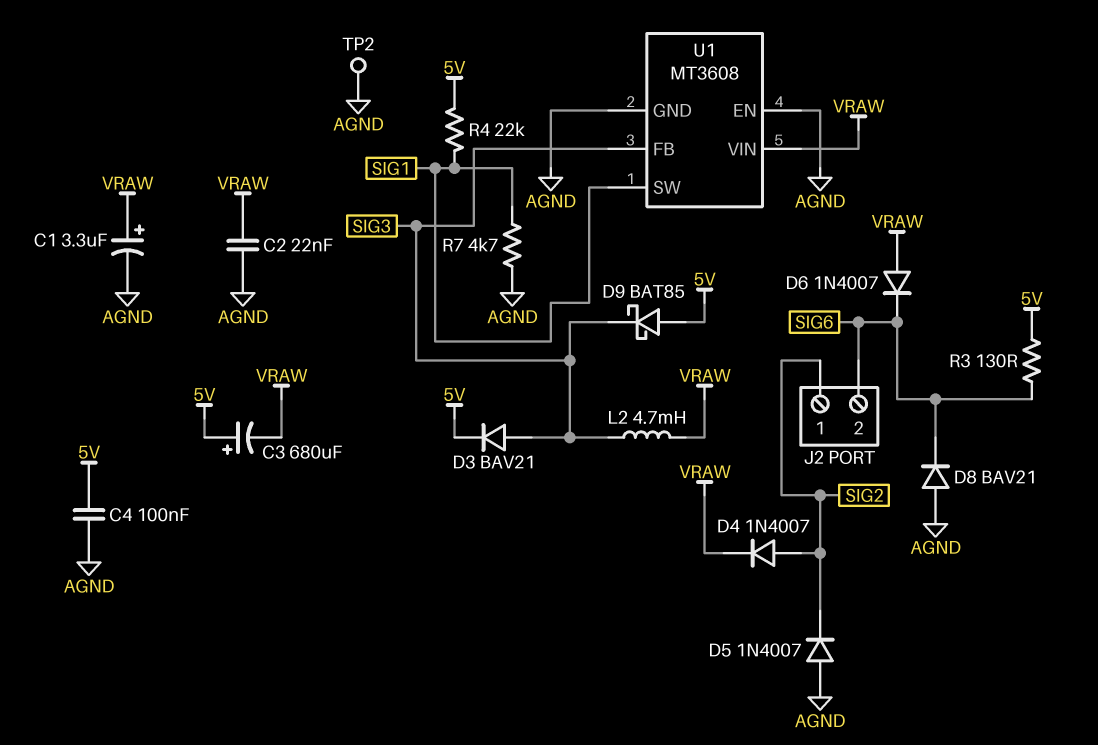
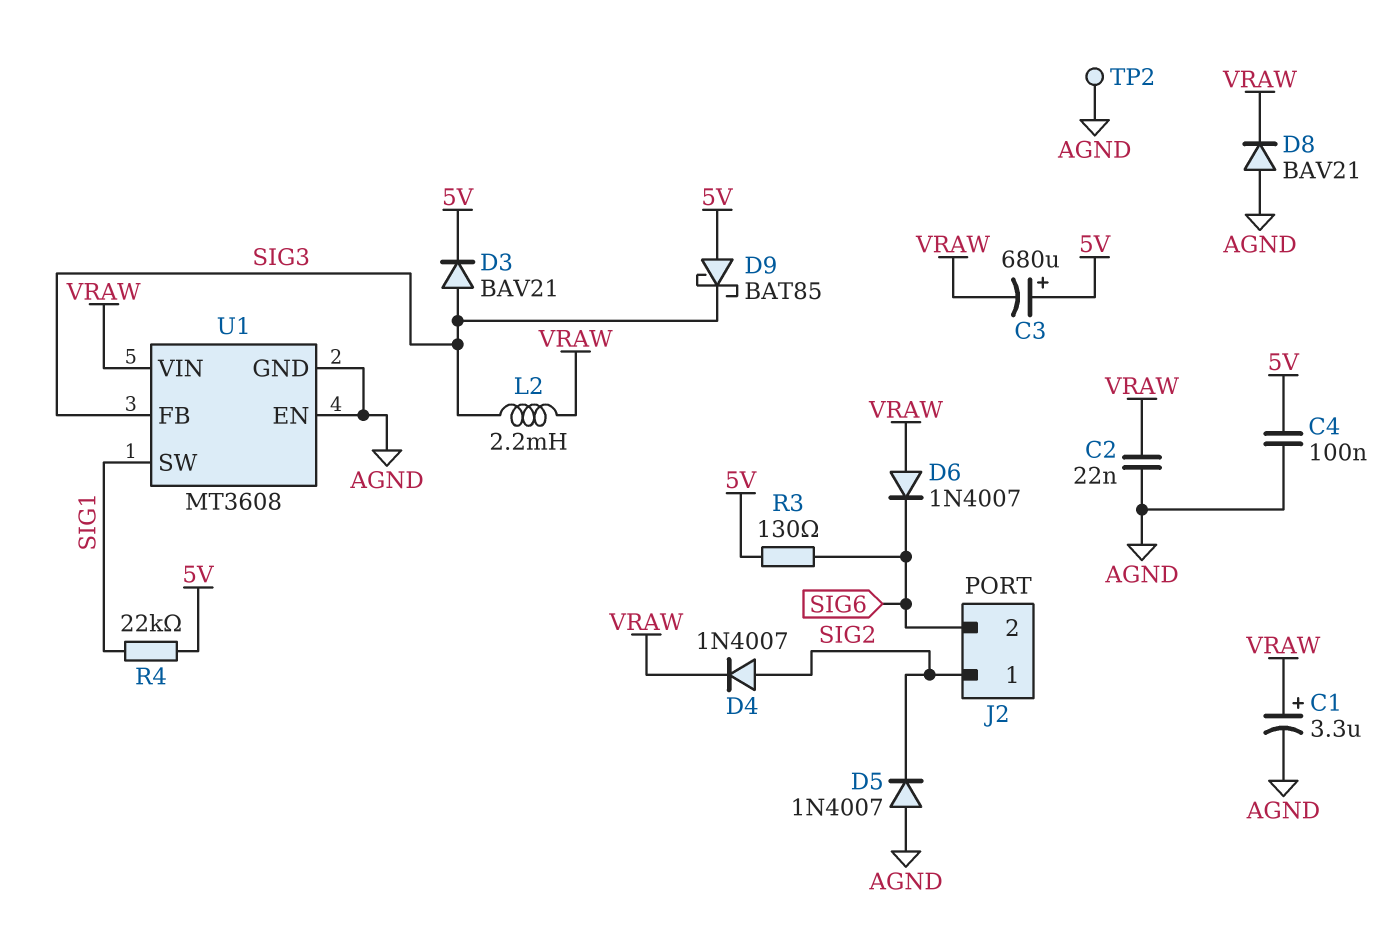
D8: diode BAV21 (A AGND, K SIG6) -> diode BAV21 (A AGND, K VRAW)
L2: 4.7mH (SIG3, VRAW) -> 2.2mH (SIG3, VRAW)
R7: 4.7k (AGND, SIG1) -> none

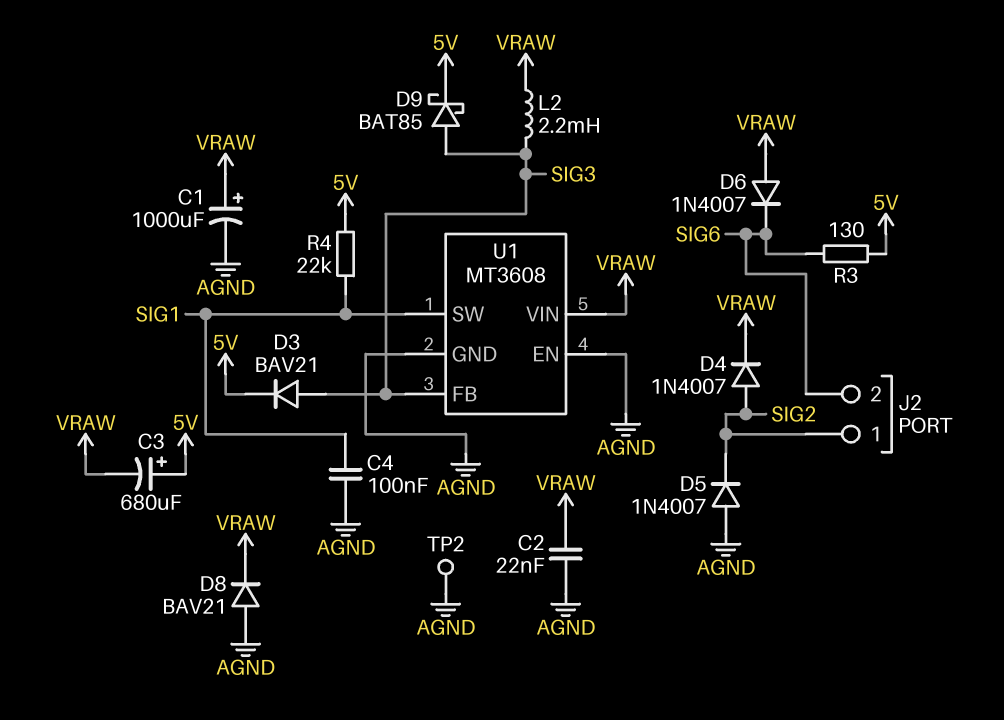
C1: 3.3uF (plus VRAW, minus AGND) -> 1000uF (plus VRAW, minus AGND)
C4: 100nF (5V, AGND) -> 100nF (AGND, SIG1)
D9: schottky BAT85 (A 5V, K SIG3) -> schottky BAT85 (A SIG3, K 5V)

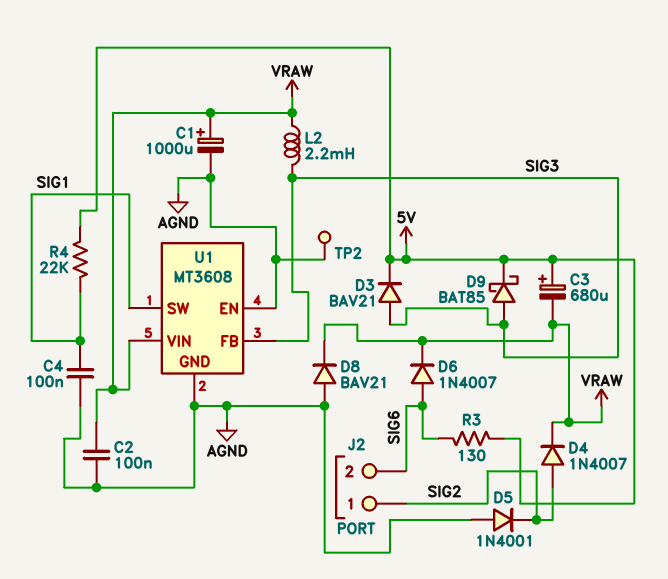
C2: 22nF (AGND, VRAW) -> 100nF (AGND, VRAW)
D5: diode 1N4007 (A AGND, K SIG2) -> diode 1N4001 (A AGND, K SIG2)
D6: diode 1N4007 (A VRAW, K SIG6) -> diode 1N4007 (A SIG6, K VRAW)

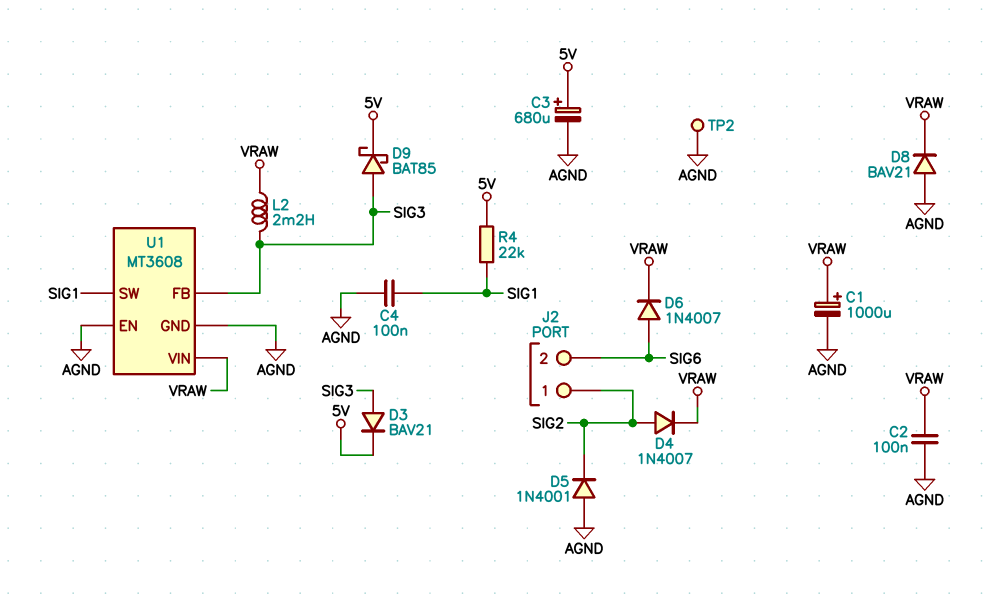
C3: 680uF (plus 5V, minus VRAW) -> 680uF (plus 5V, minus AGND)
R3: 130 (5V, SIG6) -> none

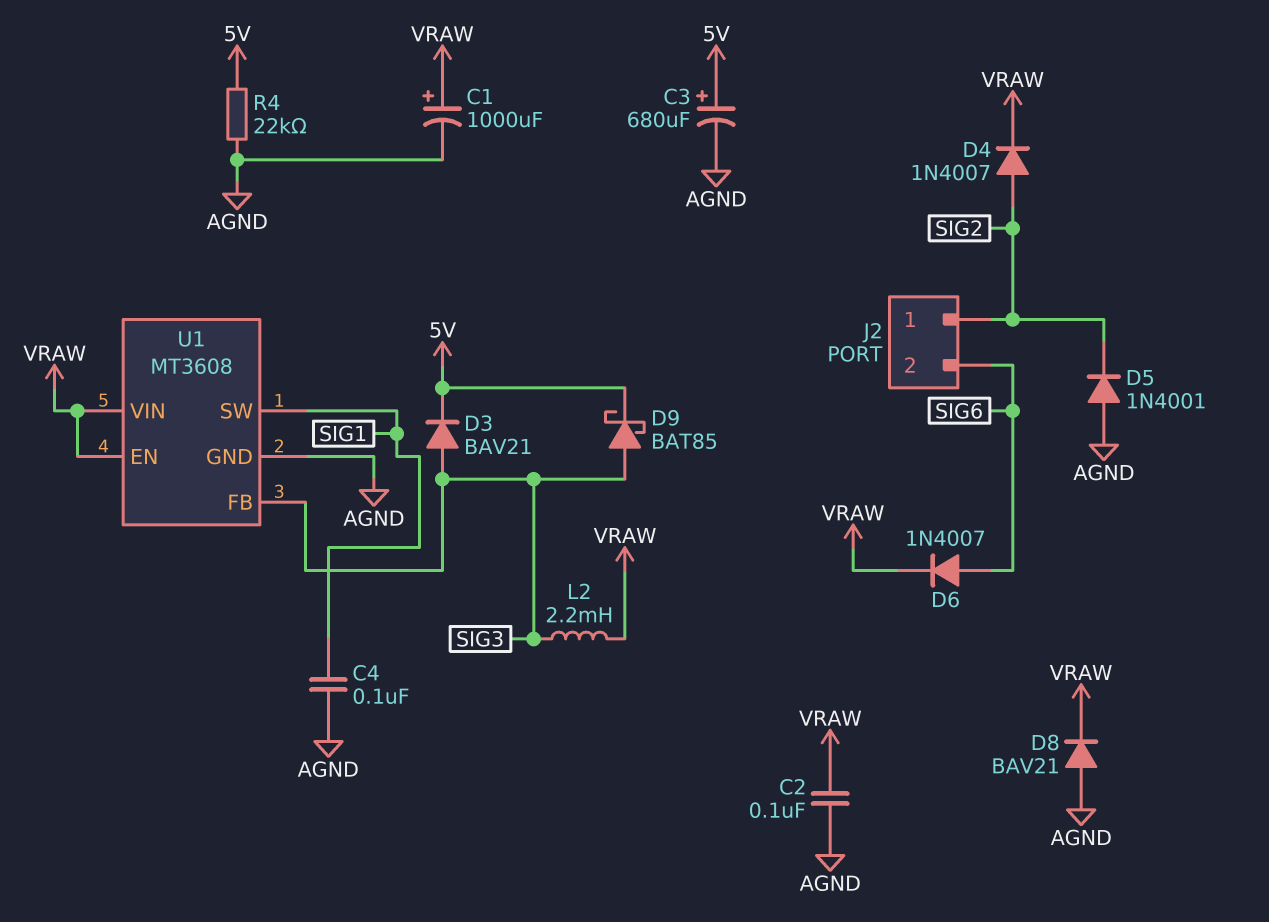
R4: 22k (5V, SIG1) -> 22k (5V, AGND)
TP2: test point (AGND) -> none
U1 pin EN: AGND -> VRAW

